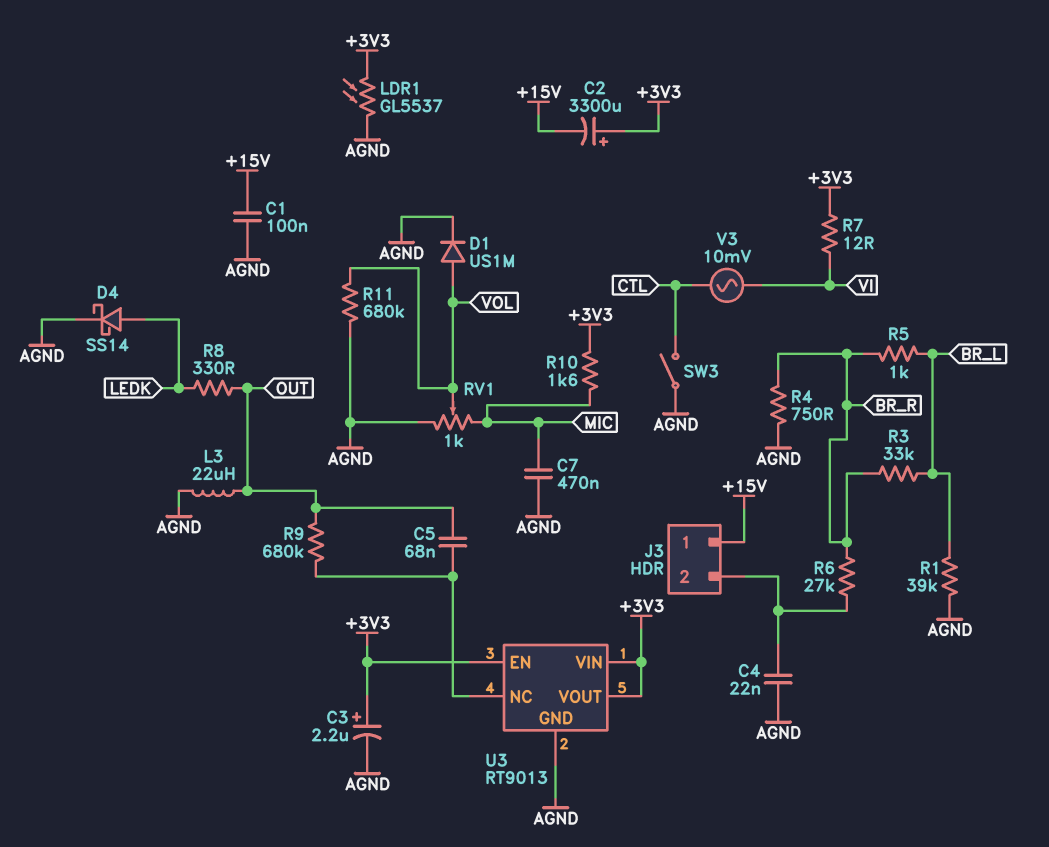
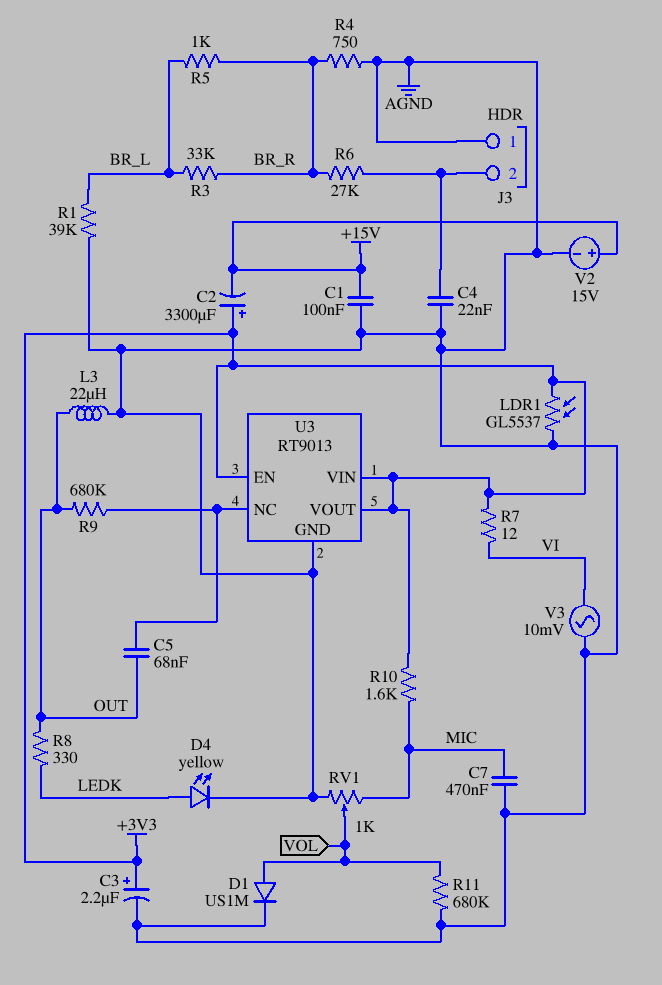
D4: schottky SS14 (A LEDK, K AGND) -> LED yellow (A LEDK, K AGND)
J3 pin 1: +15V -> AGND
SW3: switch (AGND, CTL) -> none
V2: none -> 15V (plus +15V, minus AGND)
V3: AC 10mV (CTL, VI) -> AC 10mV (AGND, VI)

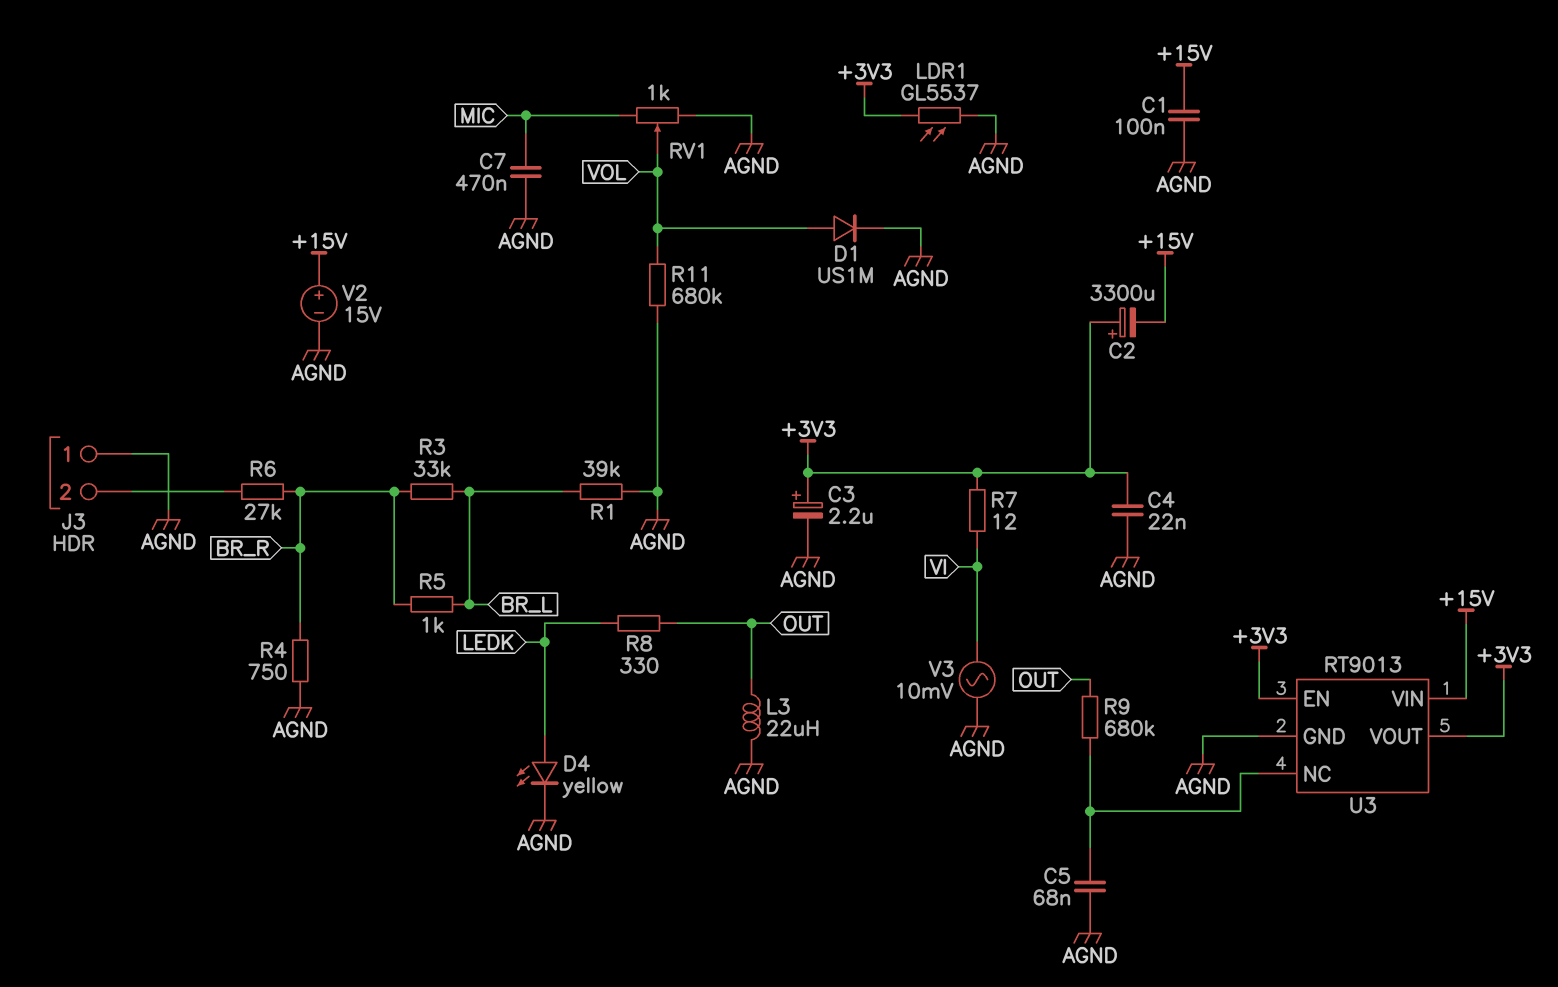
C4: 22nF (AGND, J3/2) -> 22nF (+3V3, AGND)
C5: 68nF (OUT, U3/NC) -> 68nF (AGND, U3/NC)
R10: 1.6k (+3V3, MIC) -> none
U3 pin VIN: +3V3 -> +15V

